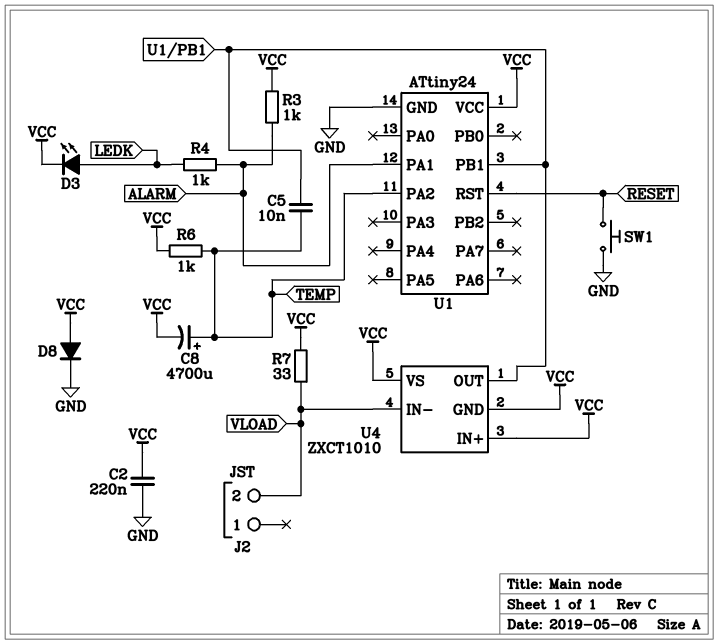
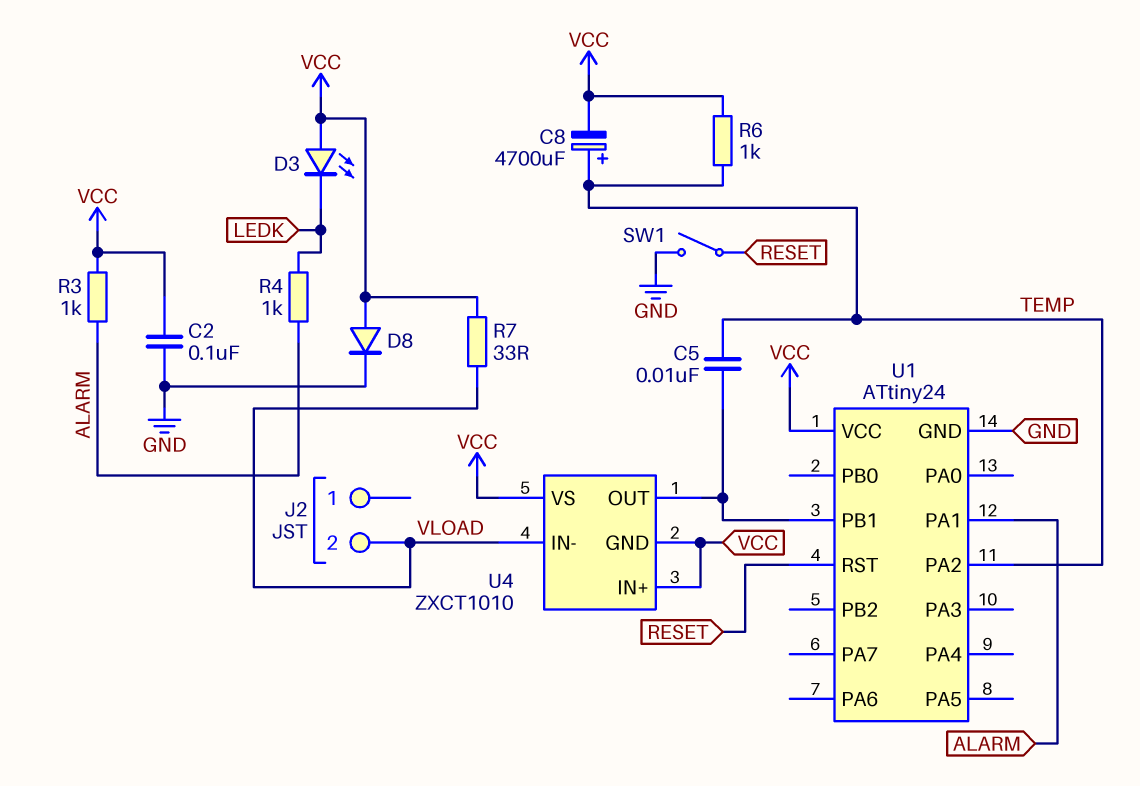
C2: 220nF (GND, VCC) -> 100nF (GND, VCC)
D3: LED (A LEDK, K VCC) -> LED (A VCC, K LEDK)
SW1: button (GND, RESET) -> switch (GND, RESET)

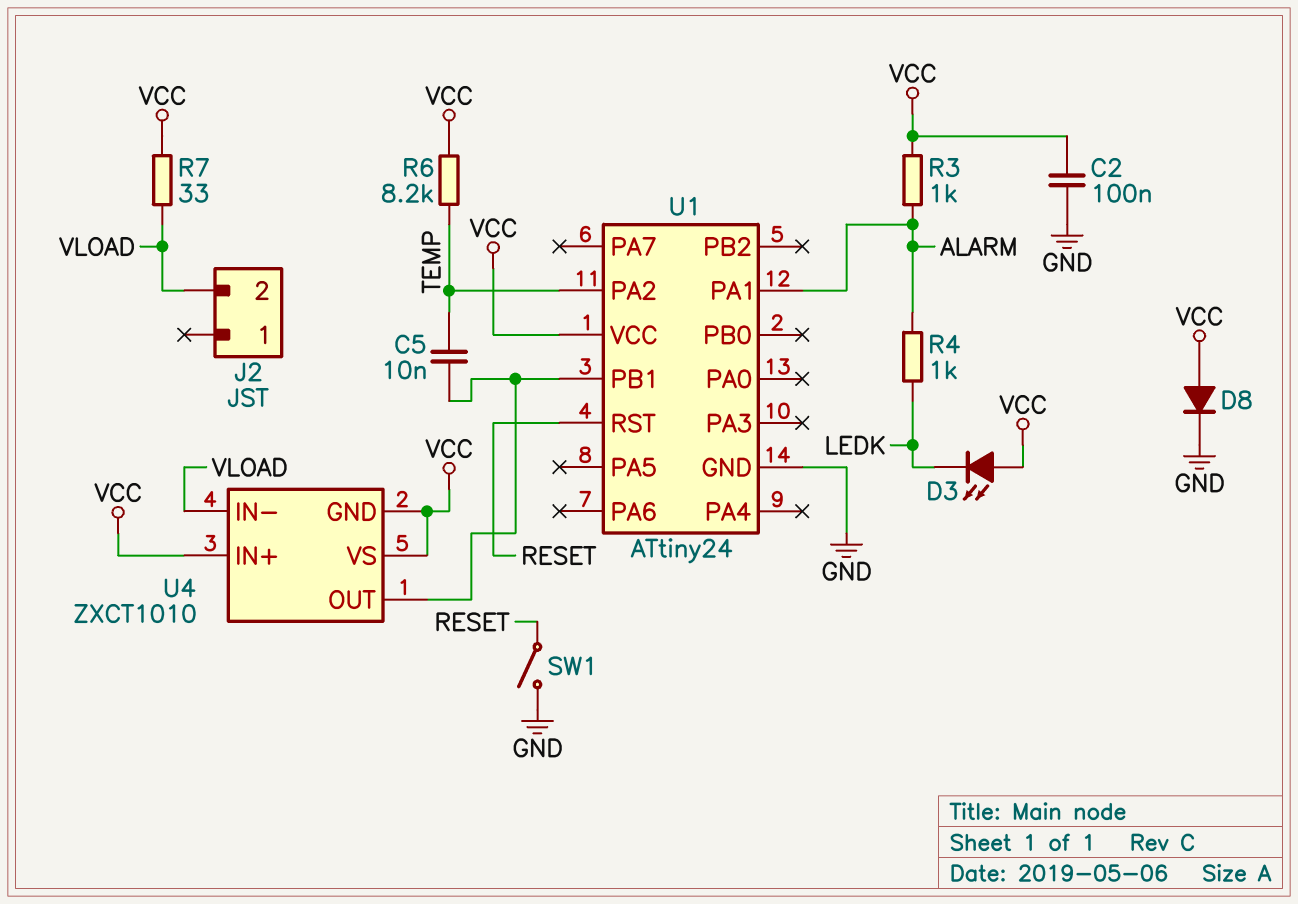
C8: 4700uF (plus TEMP, minus VCC) -> none
R6: 1k (TEMP, VCC) -> 8.2k (TEMP, VCC)

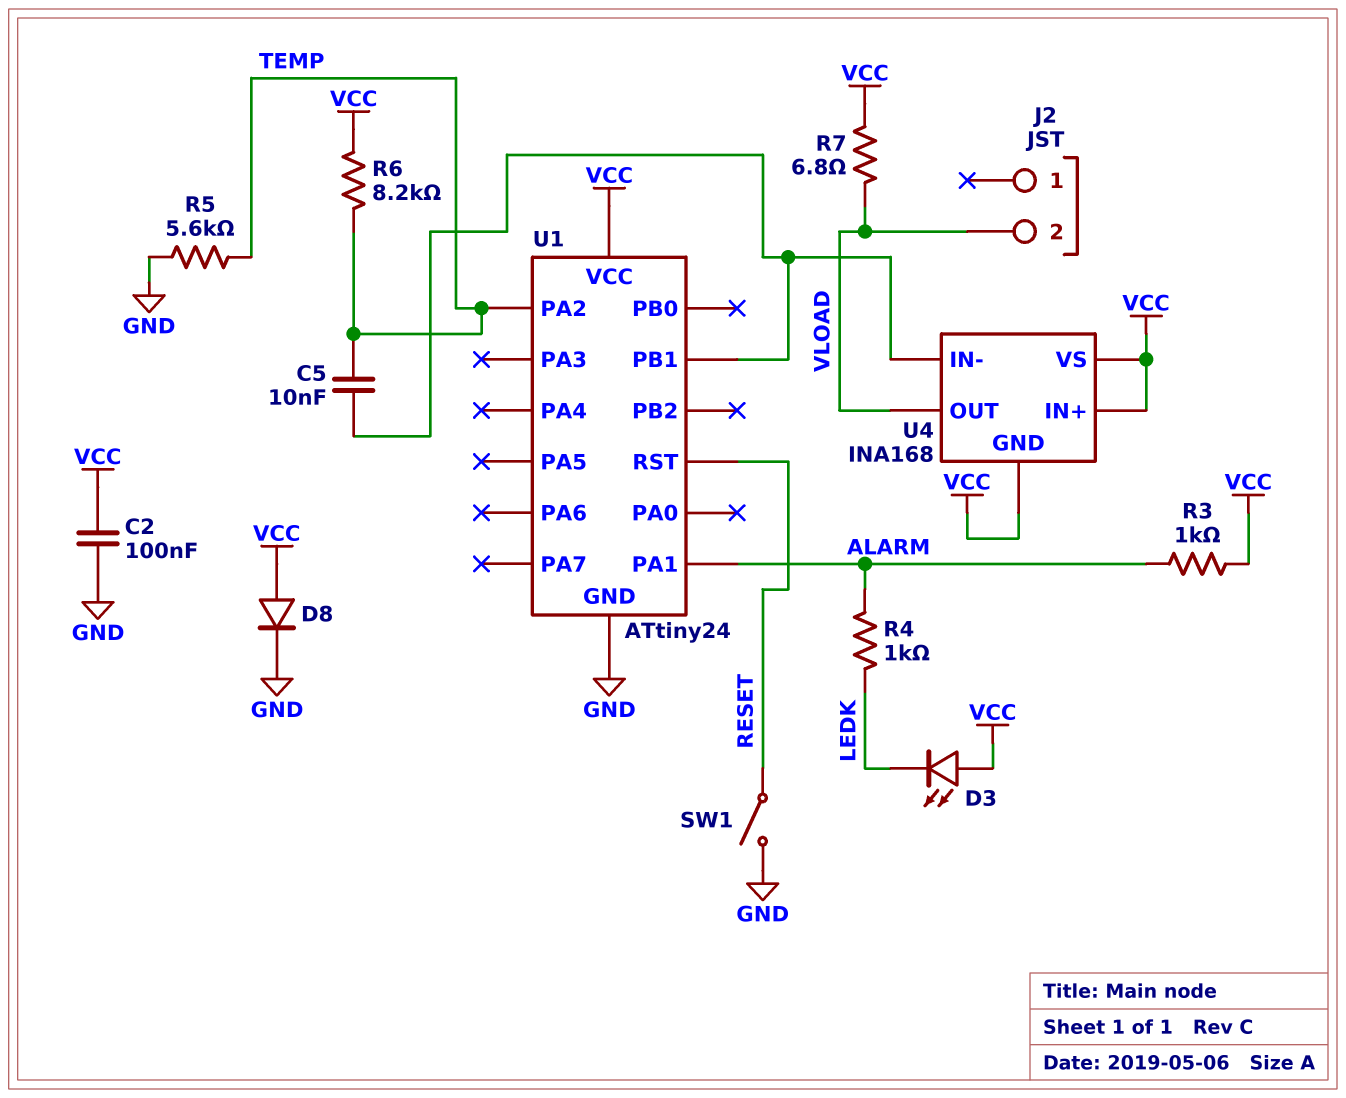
R5: none -> 5.6k (GND, TEMP)
R7: 33 (VCC, VLOAD) -> 6.8 (VCC, VLOAD)
U4: ZXCT1010 -> INA168
U4 pin IN-: VLOAD -> U1/PB1
U4 pin OUT: U1/PB1 -> VLOAD

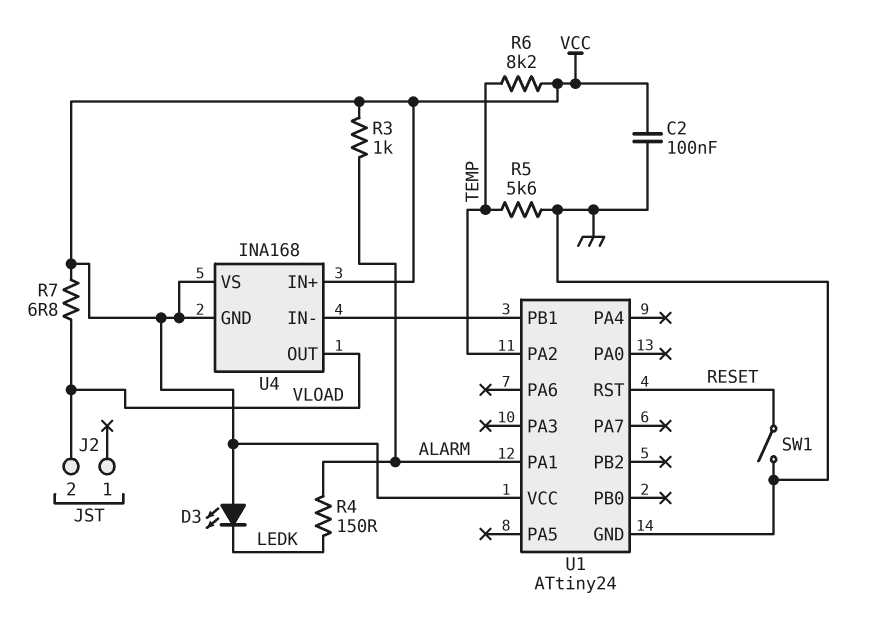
C5: 10nF (TEMP, U1/PB1) -> none
D8: diode (A VCC, K GND) -> none
R4: 1k (ALARM, LEDK) -> 150 (ALARM, LEDK)

